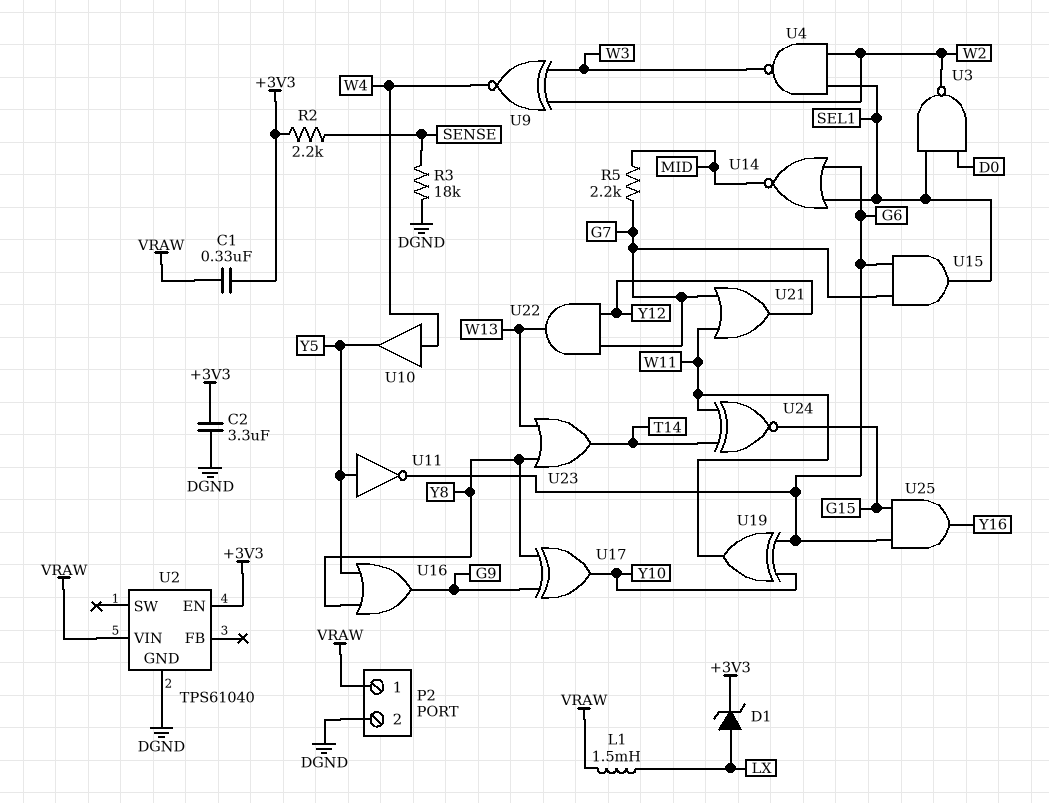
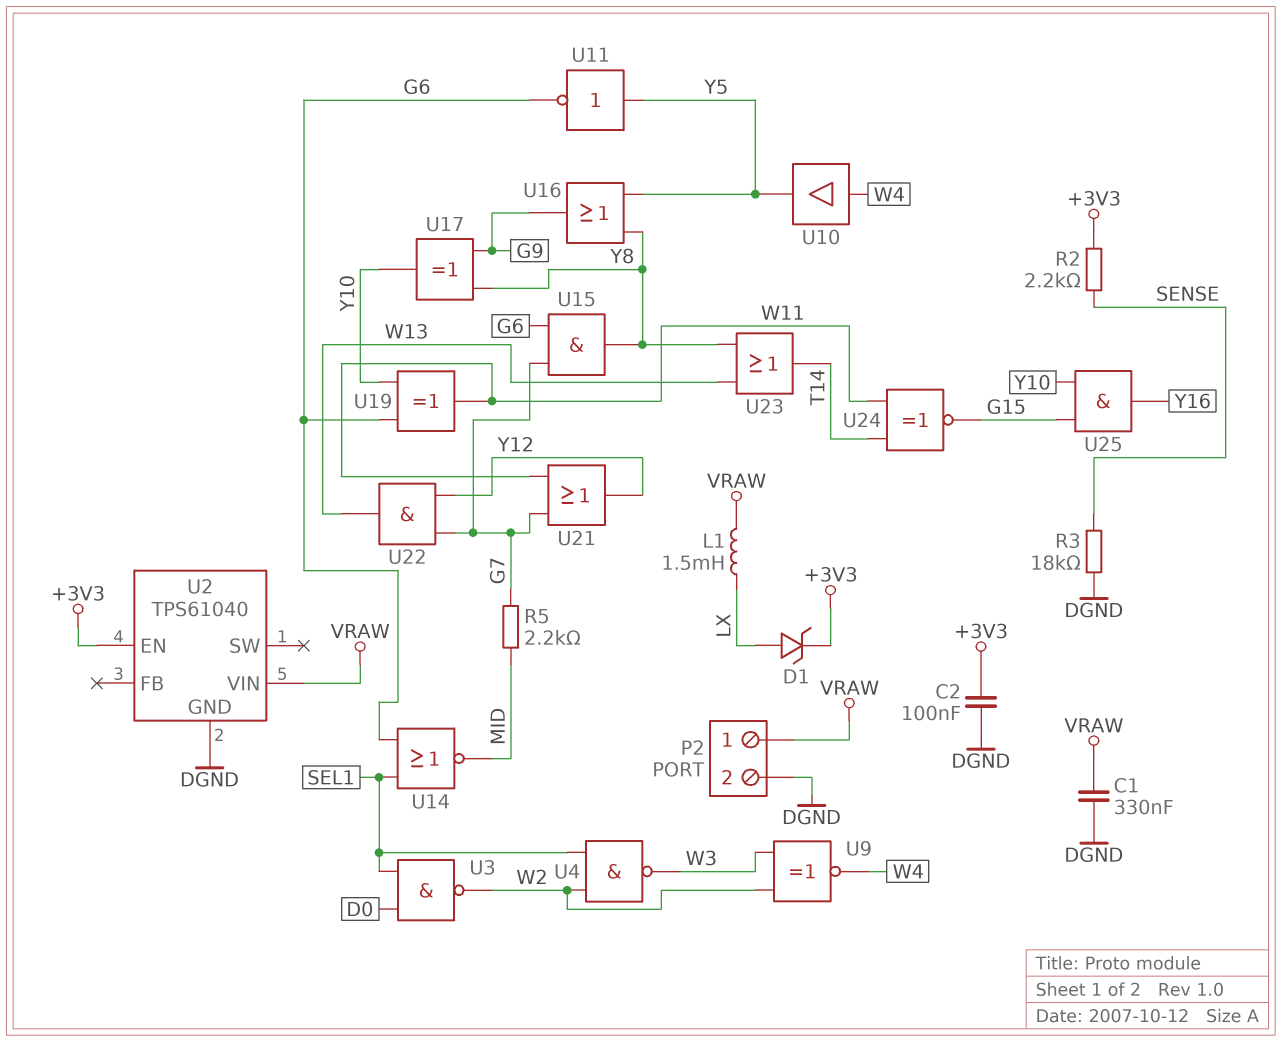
C1: 330nF (+3V3, VRAW) -> 330nF (DGND, VRAW)
C2: 3.3uF (+3V3, DGND) -> 100nF (+3V3, DGND)
U15: AND (in G6, in G7, out SEL1) -> AND (in G6, in G7, out Y8)
U25: AND (in G6, in G15, out Y16) -> AND (in G15, in Y10, out Y16)

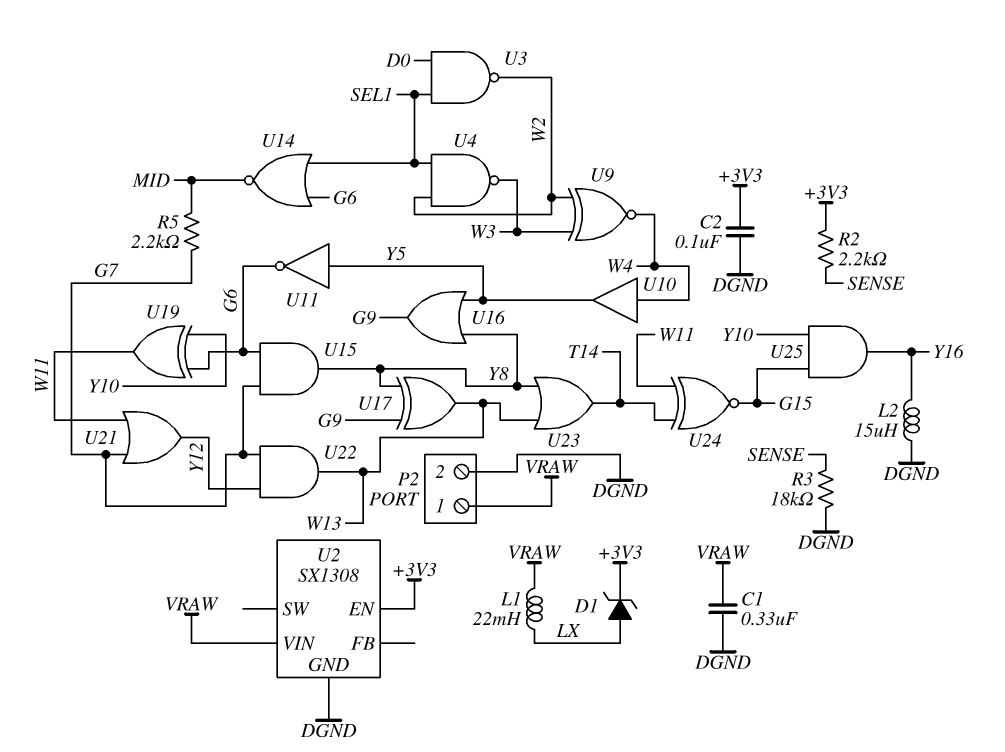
L1: 1.5mH (LX, VRAW) -> 22mH (LX, VRAW)
L2: none -> 15uH (DGND, Y16)
U2: TPS61040 -> SX1308
U17: XOR (in G9, in Y8, out Y10) -> XOR (in G9, in Y8, out W13)

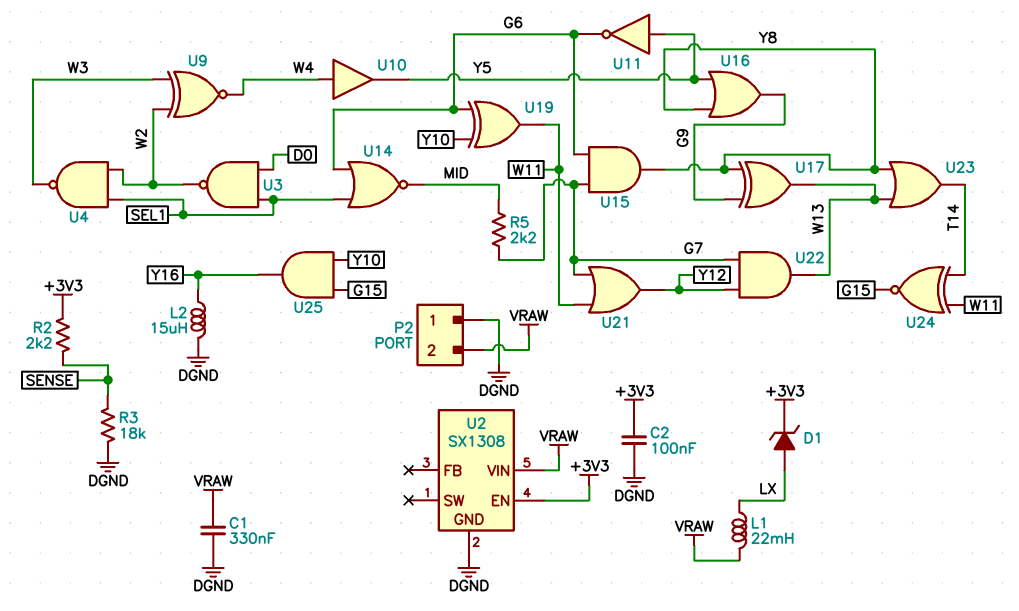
P2 pin 1: VRAW -> DGND
P2 pin 2: DGND -> VRAW

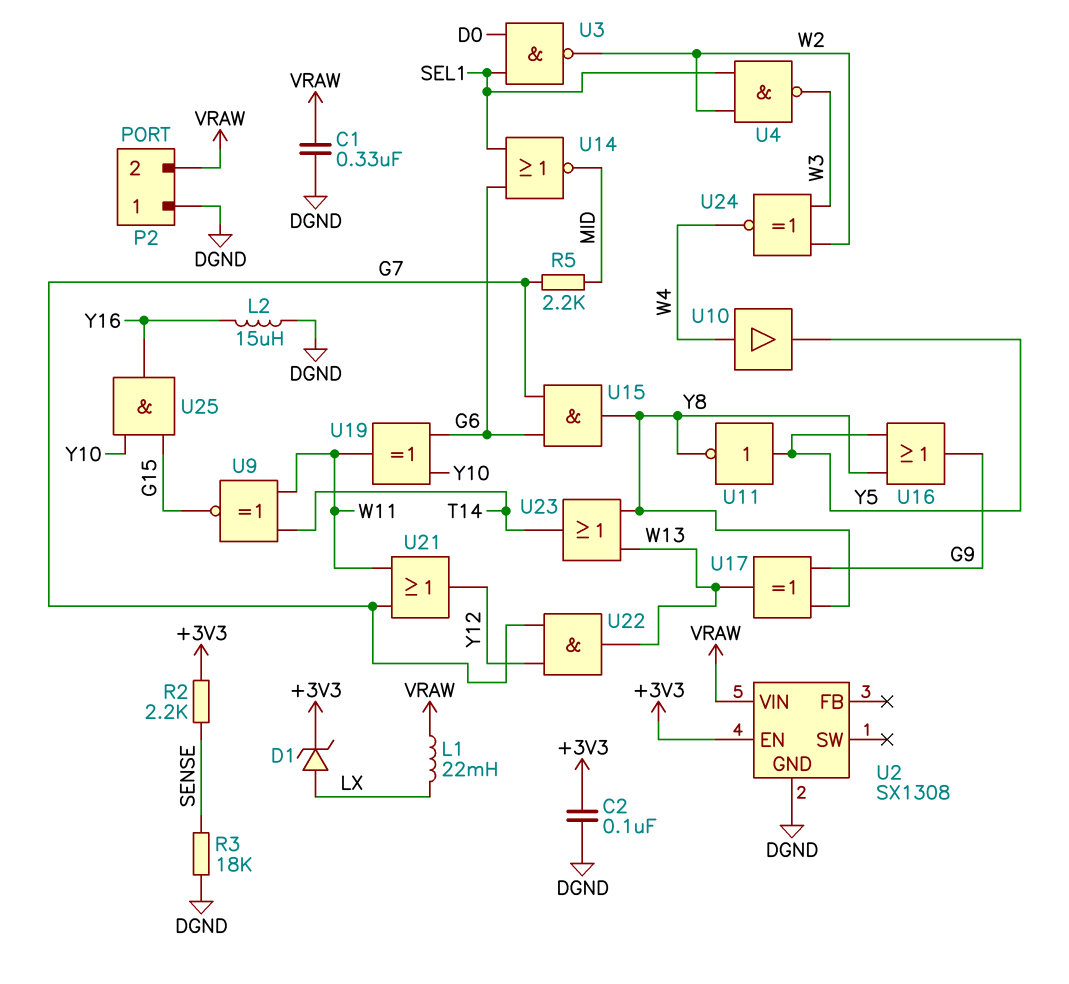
U9: XNOR (in W2, in W3, out W4) -> XNOR (in T14, in W11, out G15)
U11: NOT (in Y5, out G6) -> NOT (in Y5, out Y8)
U24: XNOR (in T14, in W11, out G15) -> XNOR (in W2, in W3, out W4)

